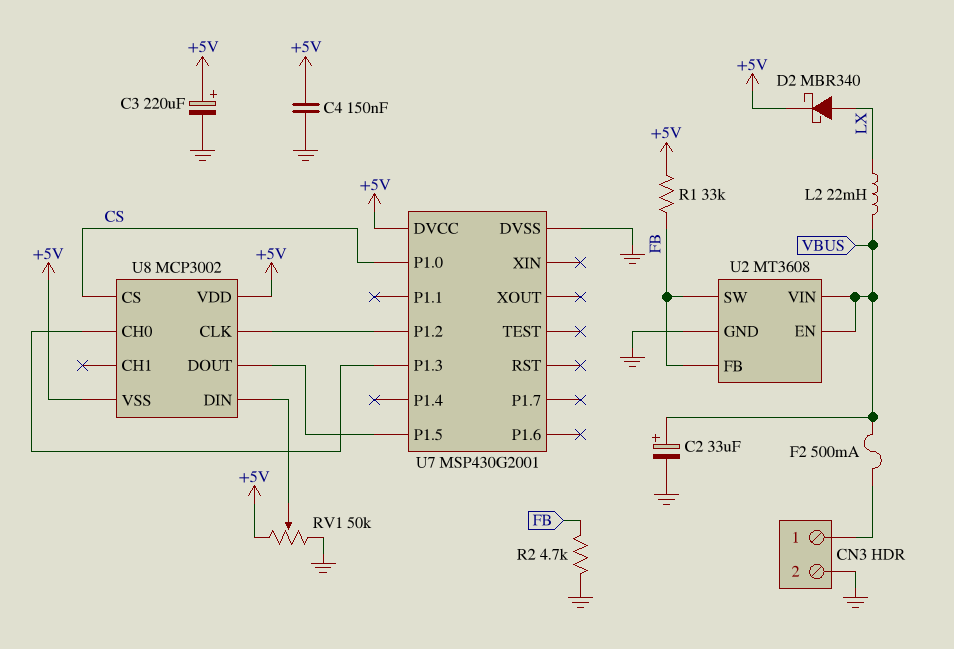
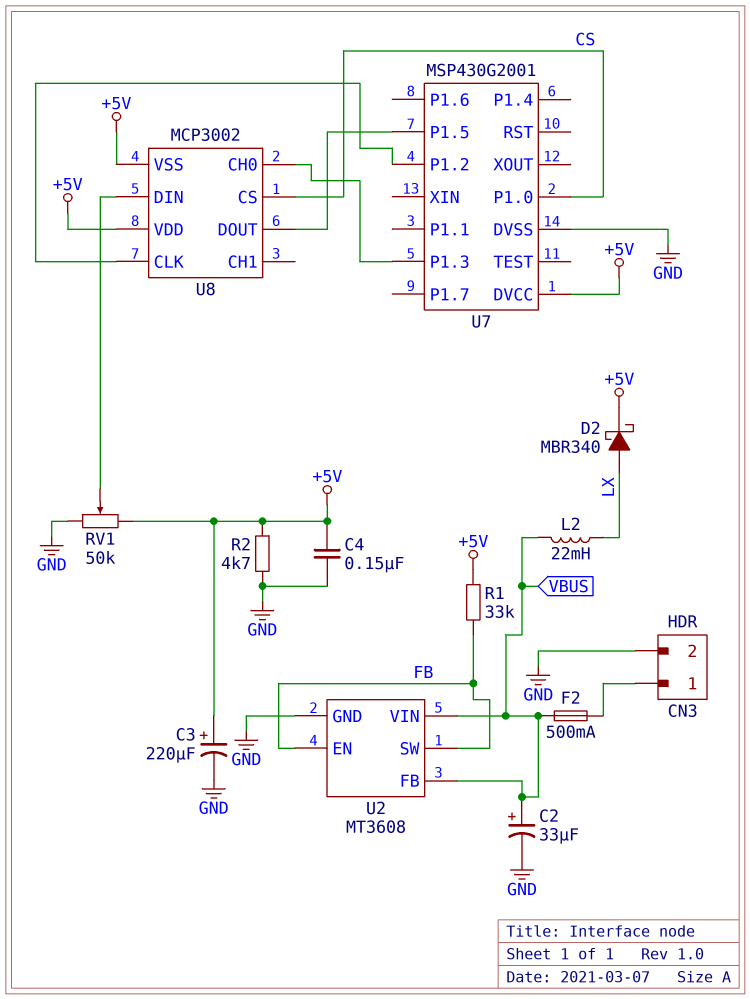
R2: 4.7k (FB, GND) -> 4.7k (+5V, GND)
U2 pin EN: VBUS -> FB
U2 pin FB: FB -> VBUS

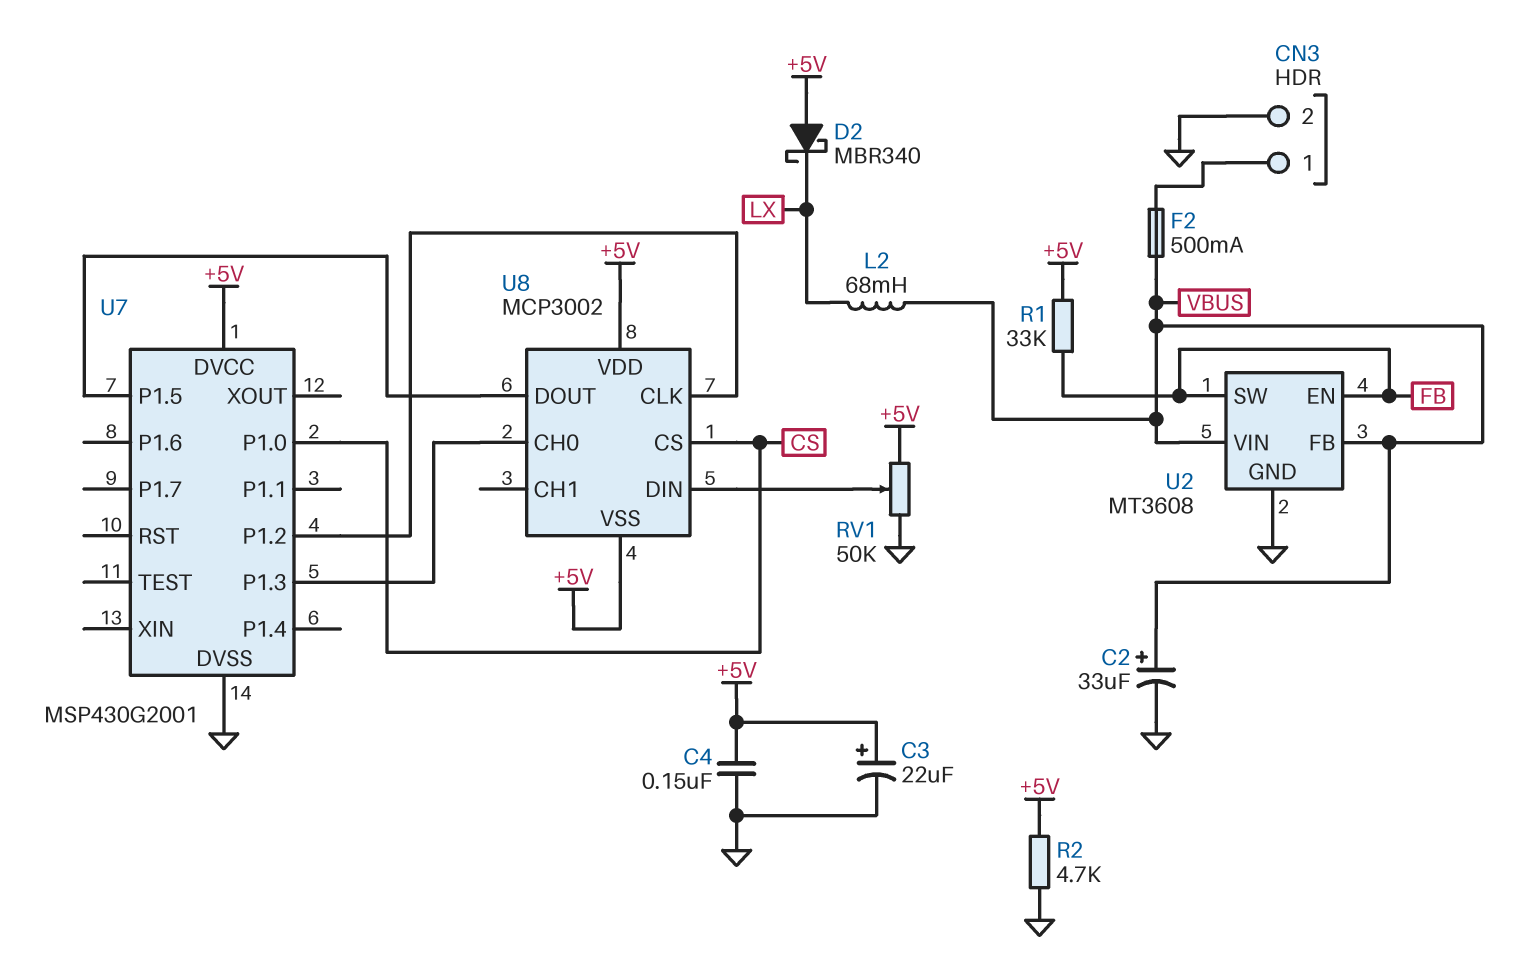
C3: 220uF (plus +5V, minus GND) -> 22uF (plus +5V, minus GND)
D2: schottky MBR340 (A LX, K +5V) -> schottky MBR340 (A +5V, K LX)
L2: 22mH (LX, VBUS) -> 68mH (LX, VBUS)

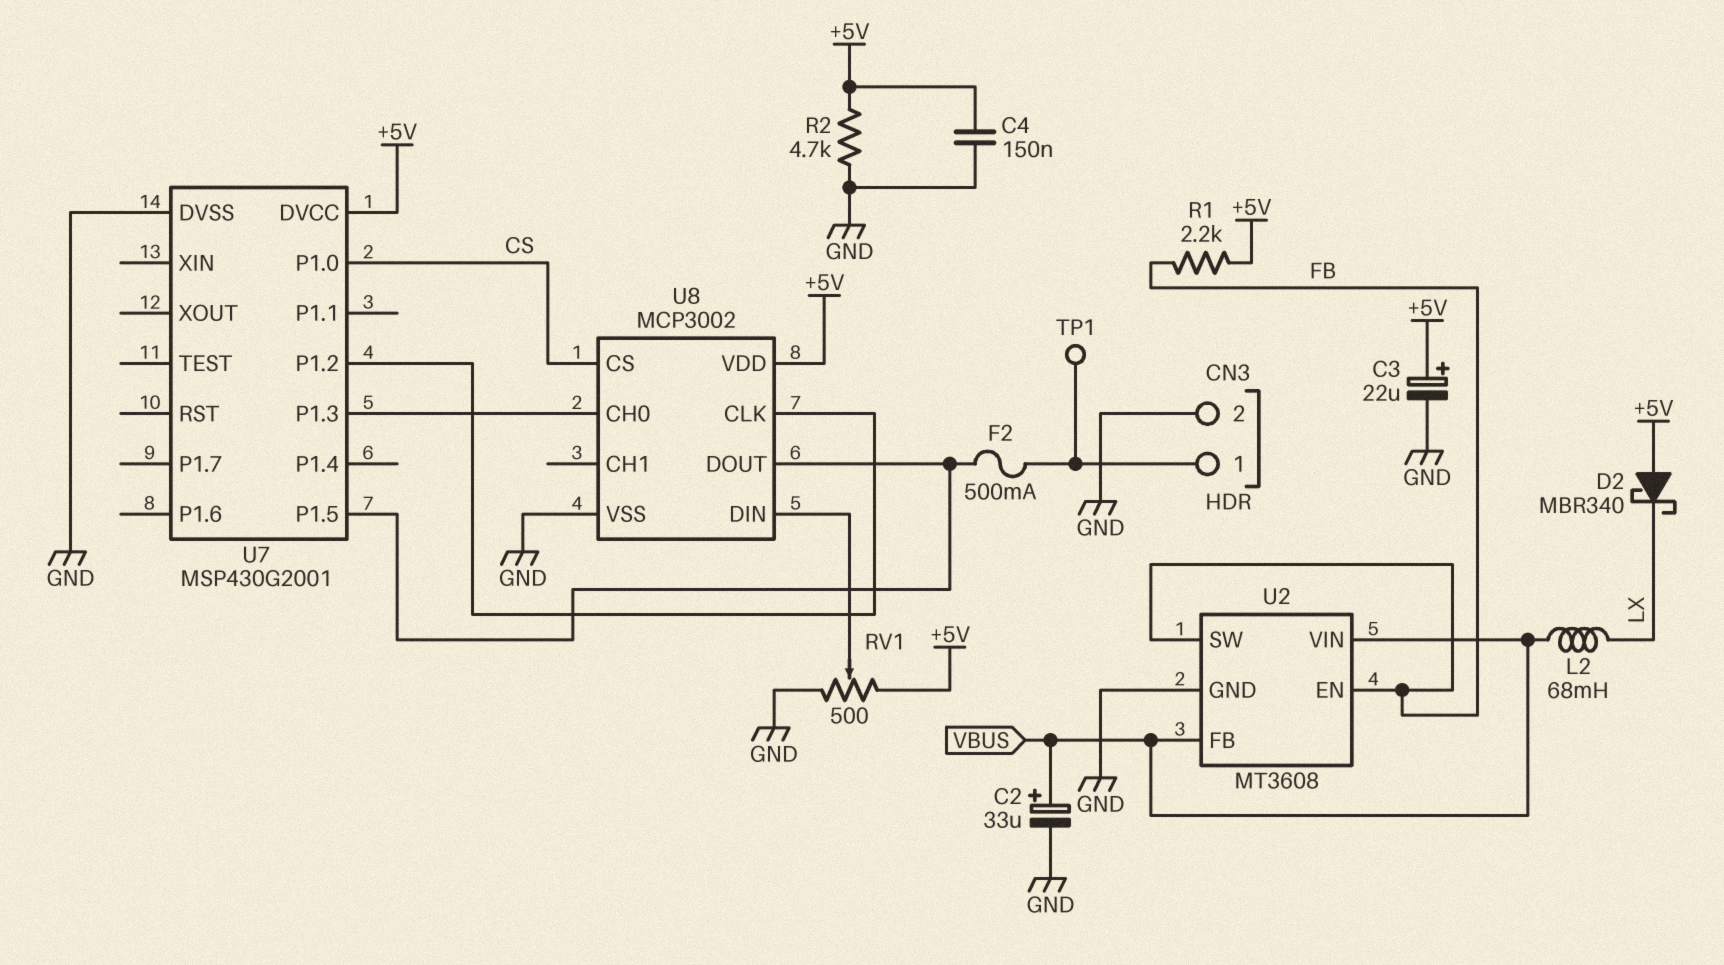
F2: 500mA (CN3/1, VBUS) -> 500mA (CN3/1, U7/P1.5)
R1: 33k (+5V, FB) -> 2.2k (+5V, FB)
RV1: 50k (+5V, GND, wiper U8/DIN) -> 500 (+5V, GND, wiper U8/DIN)
TP1: none -> test point (CN3/1)
U8 pin VSS: +5V -> GND

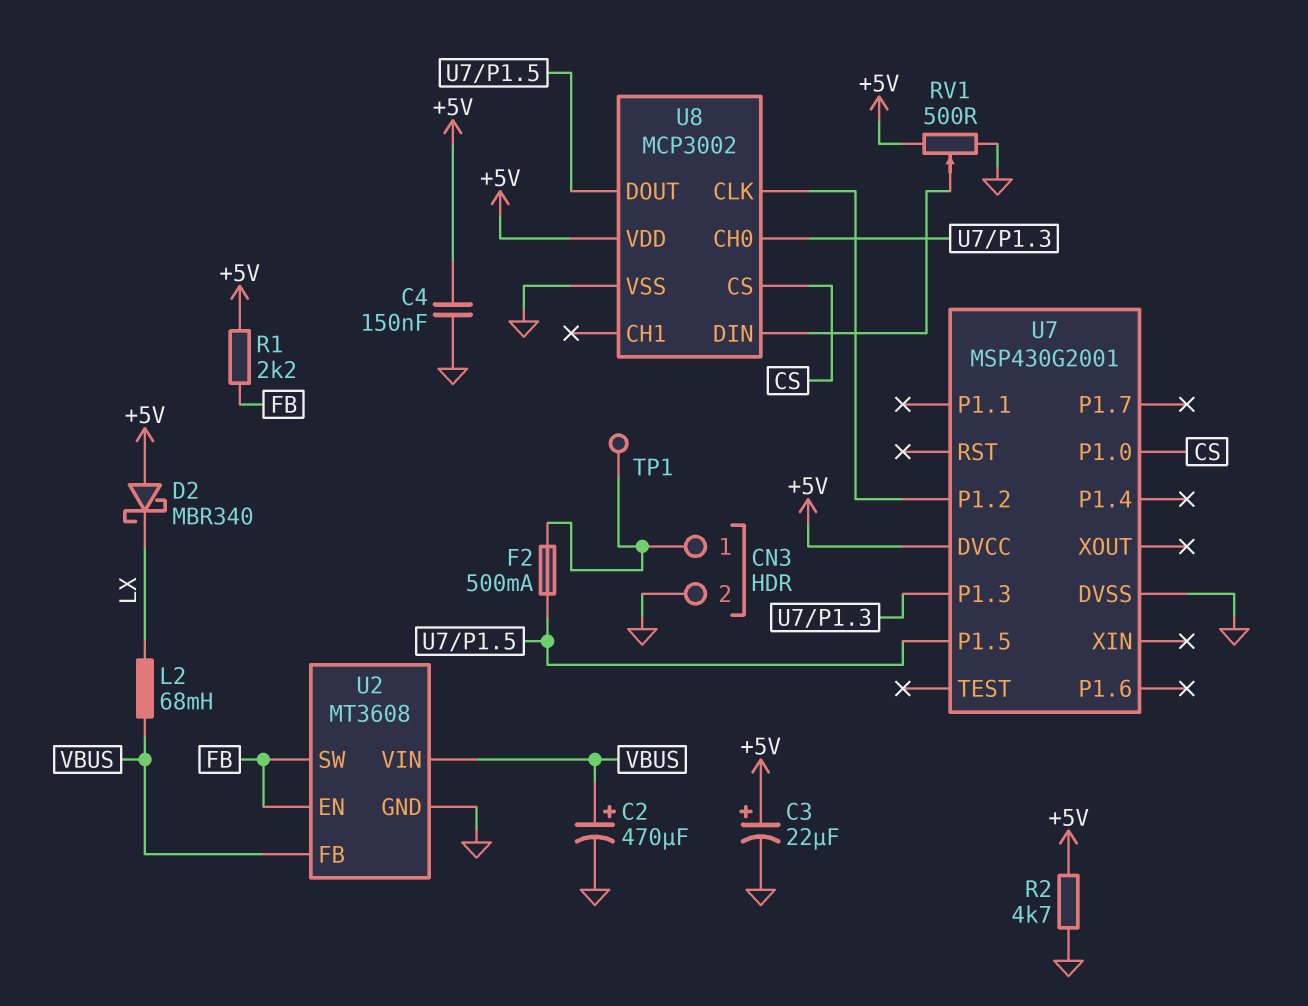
C2: 33uF (plus VBUS, minus GND) -> 470uF (plus VBUS, minus GND)

